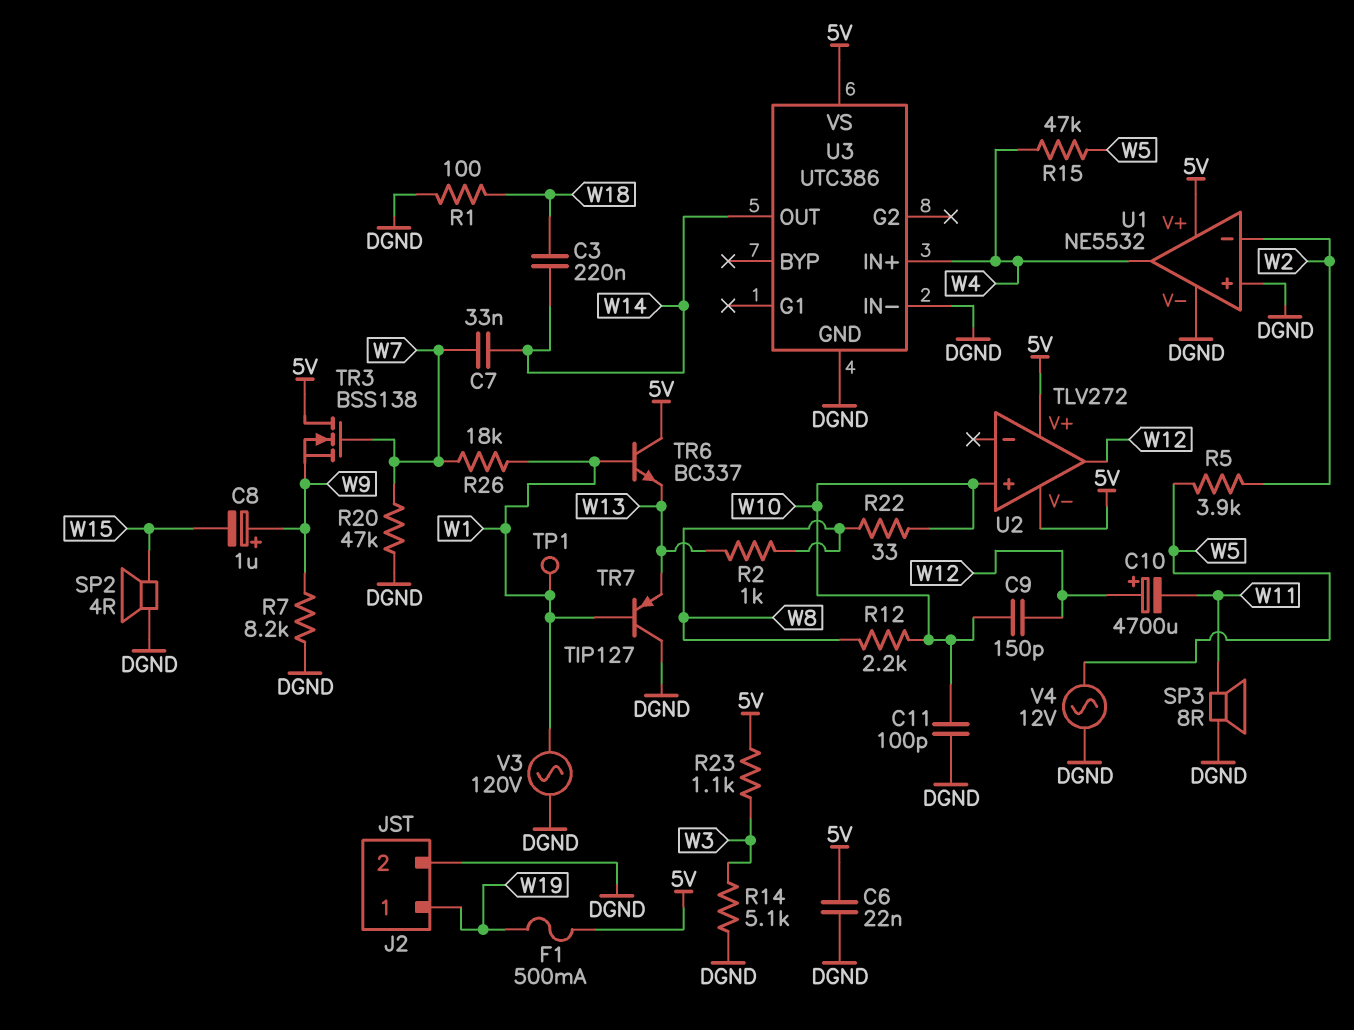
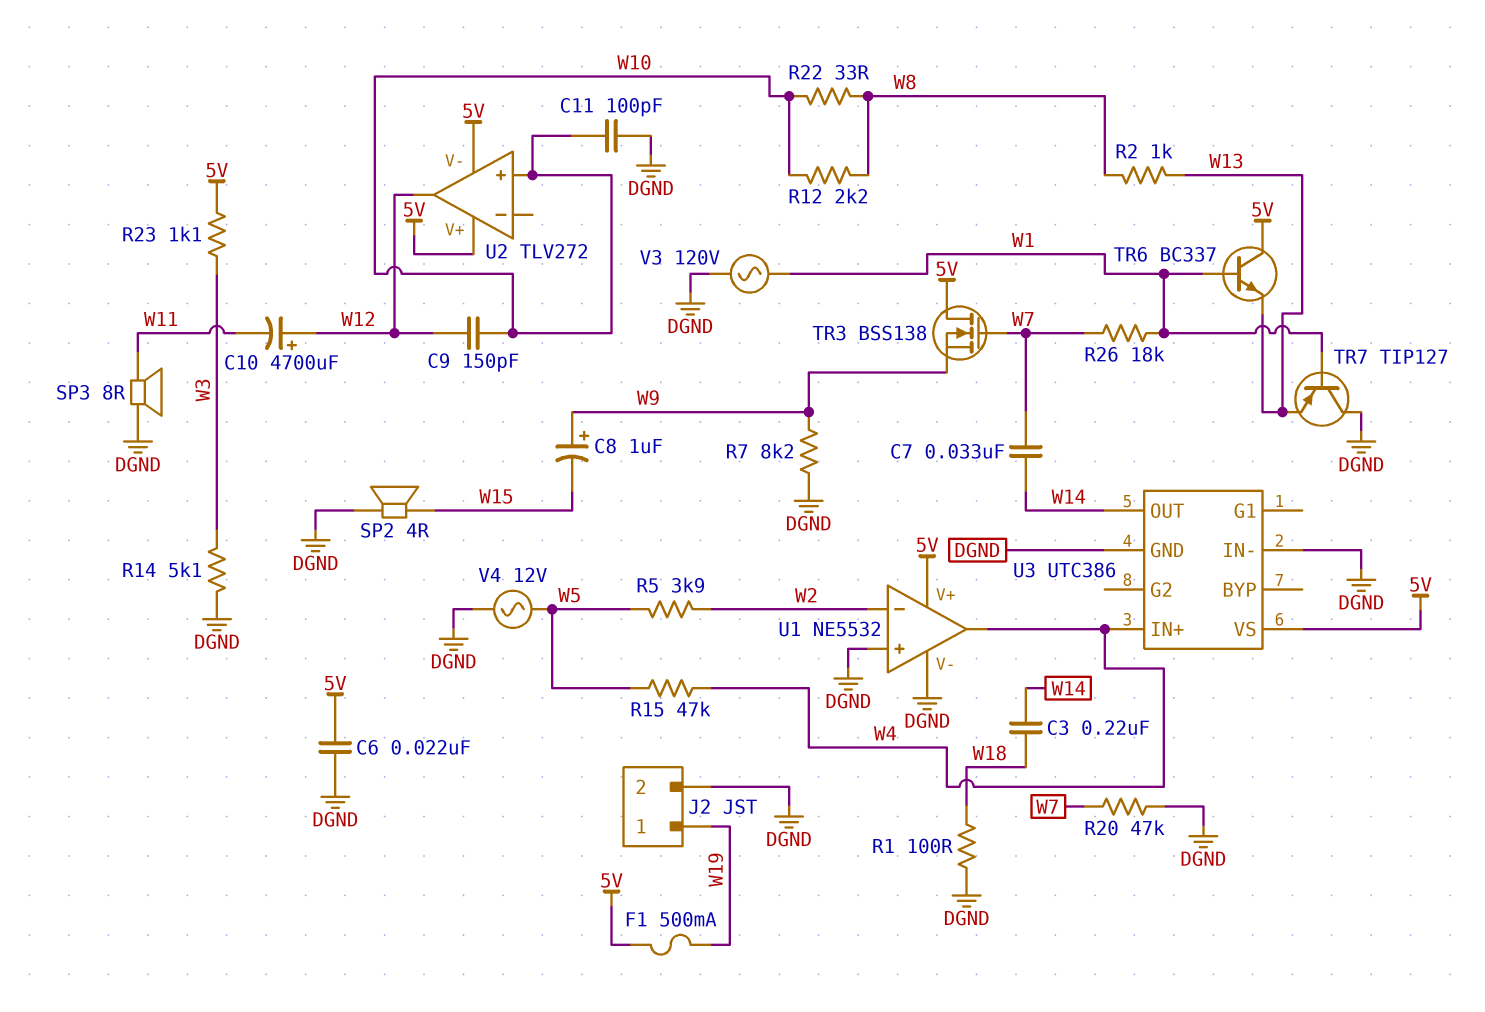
TP1: test point (W1) -> none

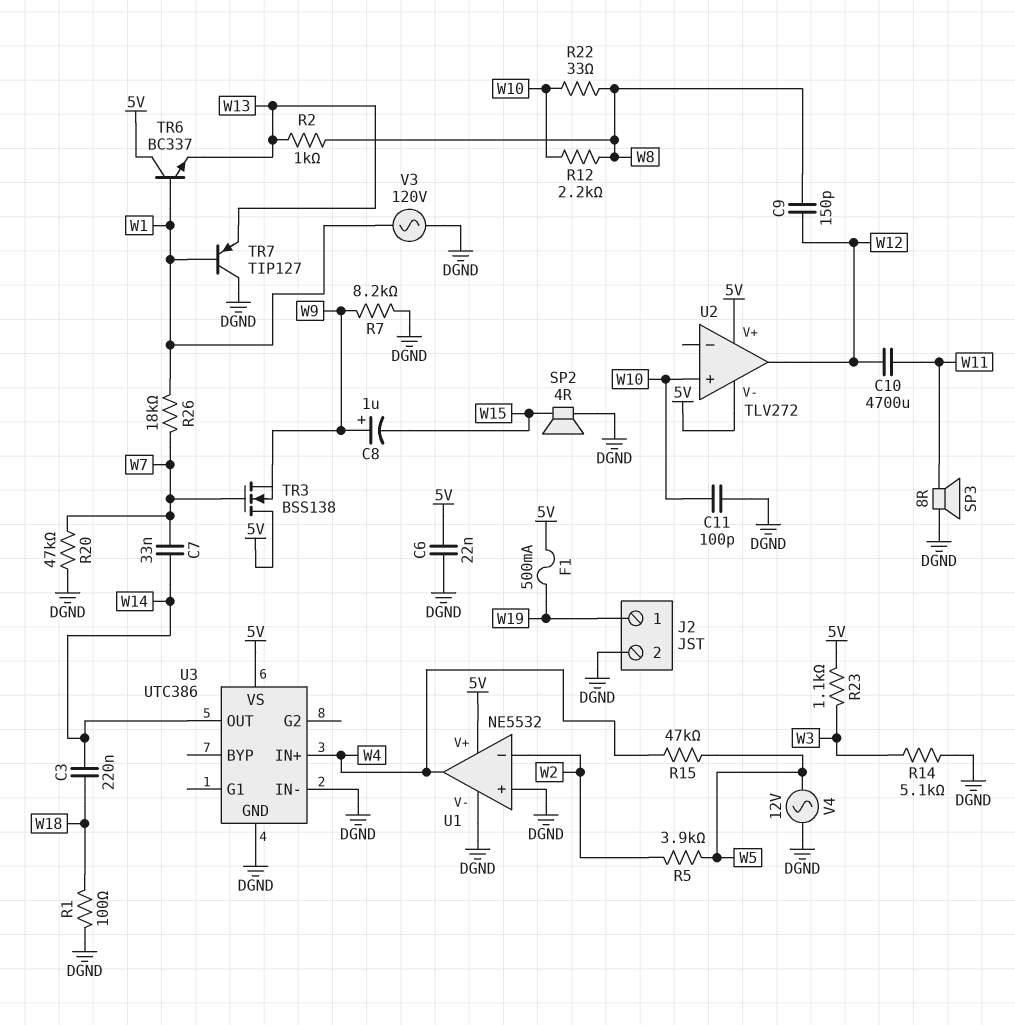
C9: 150pF (W10, W12) -> 150pF (W8, W12)
C10: 4700uF (plus W12, minus W11) -> 4700uF (W11, W12)

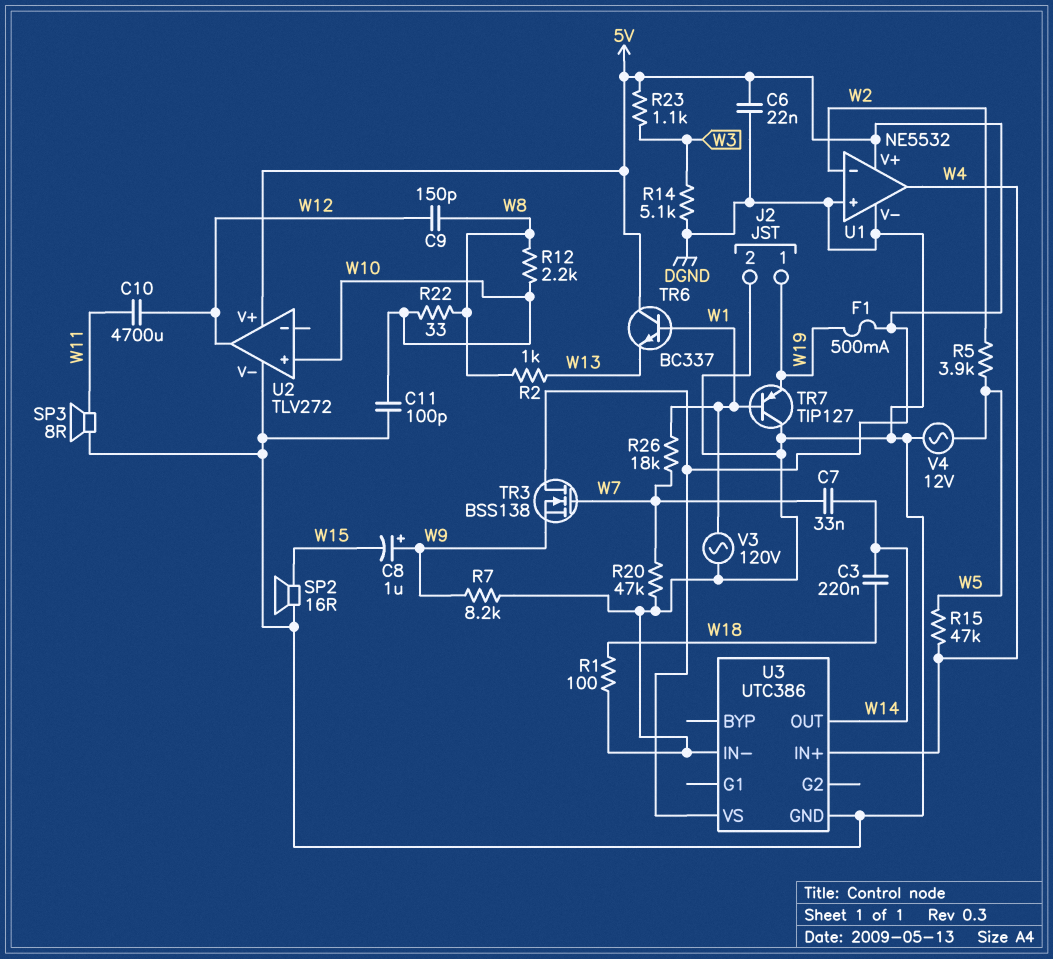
SP2: speaker 4R (DGND, W15) -> speaker 16R (DGND, W15)
TR7: PNP TIP127 (B W1, C DGND, E W13) -> PNP TIP127 (B W1, C DGND, E W19)
U2 pin V-: 5V -> DGND

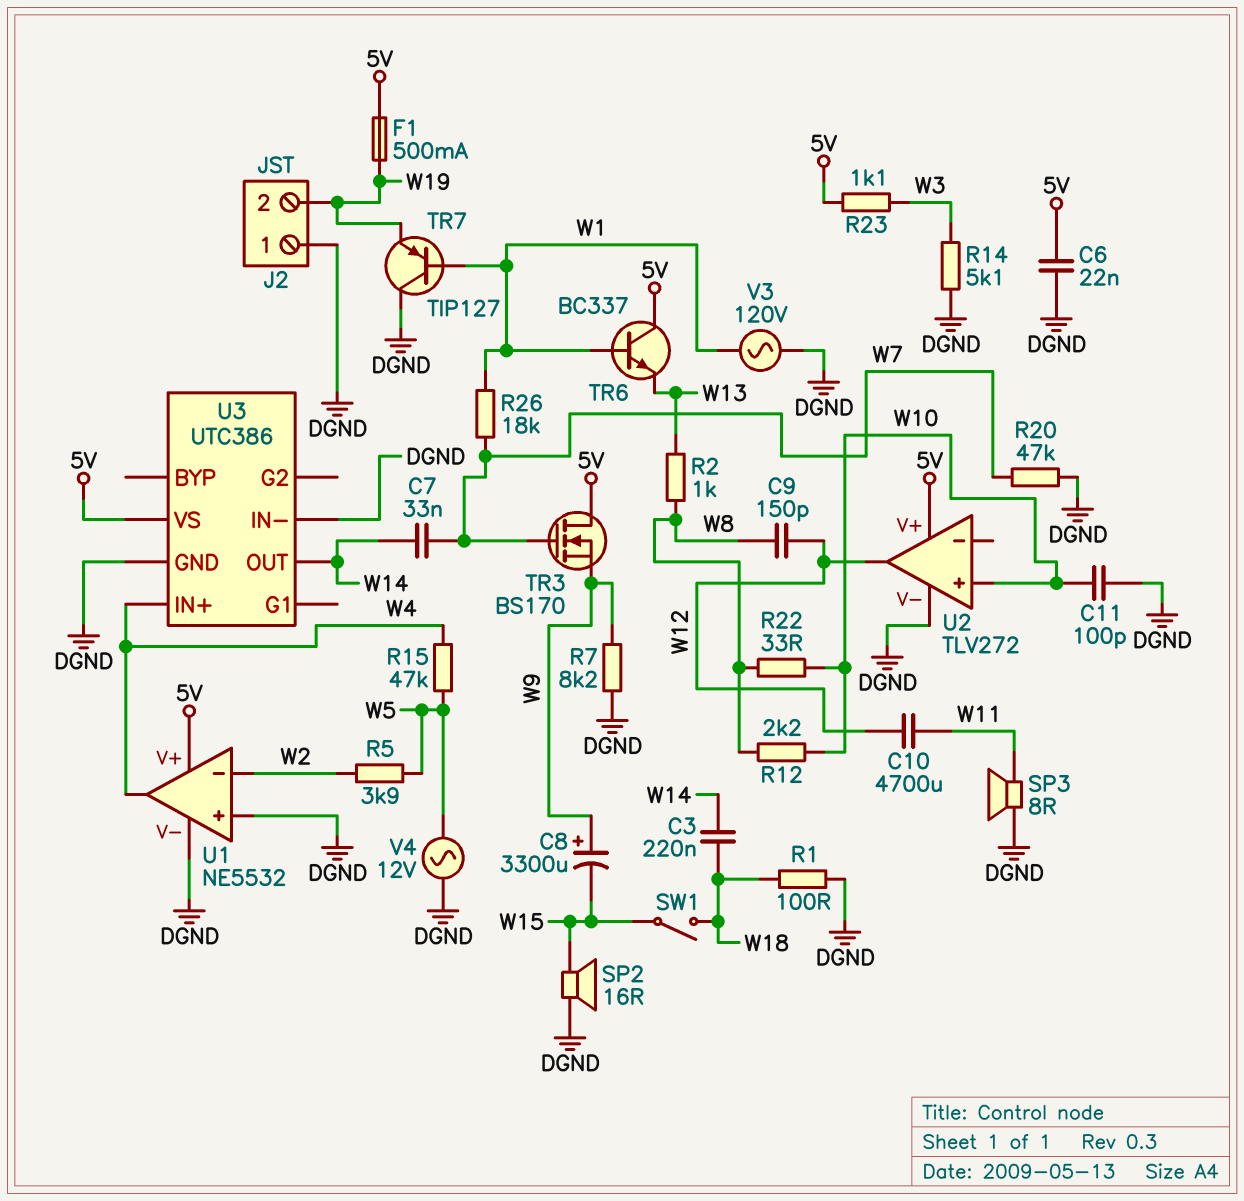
C8: 1uF (plus W9, minus W15) -> 3300uF (plus W9, minus W15)
J2 pin 1: W19 -> DGND
J2 pin 2: DGND -> W19
SW1: none -> switch (W15, W18)
TR3: NMOS BSS138 (G W7, D 5V, S W9) -> NMOS BS170 (G W7, D 5V, S W9)

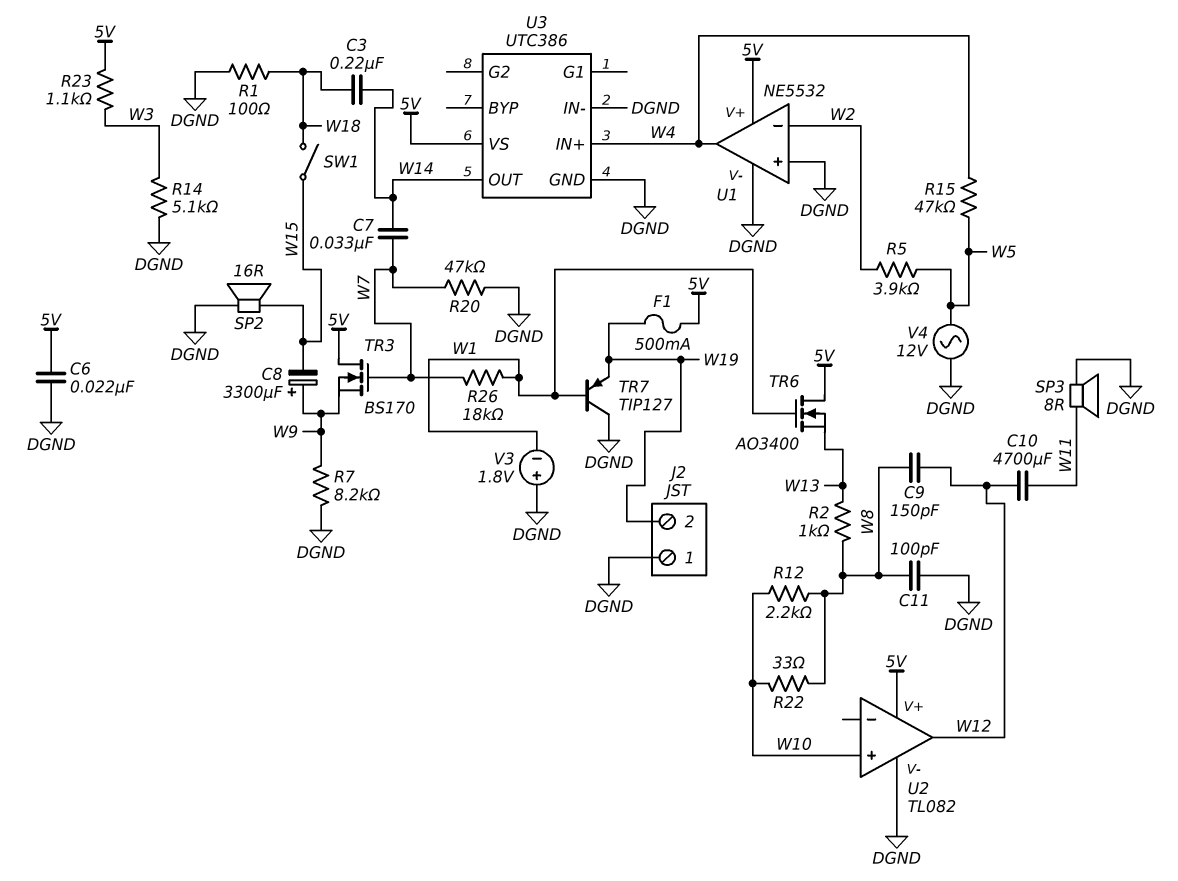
C11: 100pF (DGND, W10) -> 100pF (DGND, W8)
TR6: NPN BC337 (B W1, C 5V, E W13) -> NMOS AO3400 (G W1, D 5V, S W13)
U2: TLV272 -> TL082
V3: AC 120V (DGND, W1) -> 1.8V (plus DGND, minus W1)

